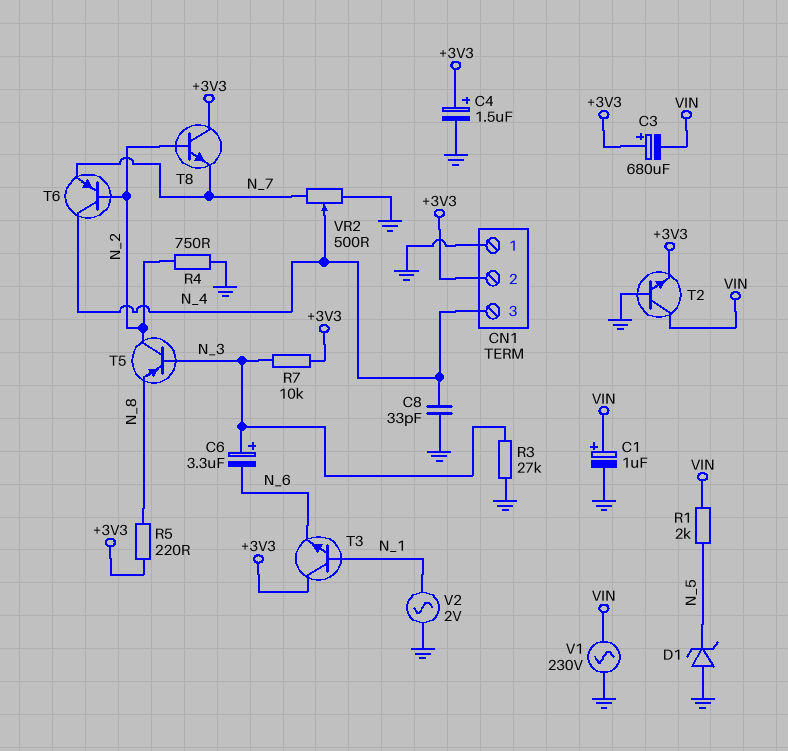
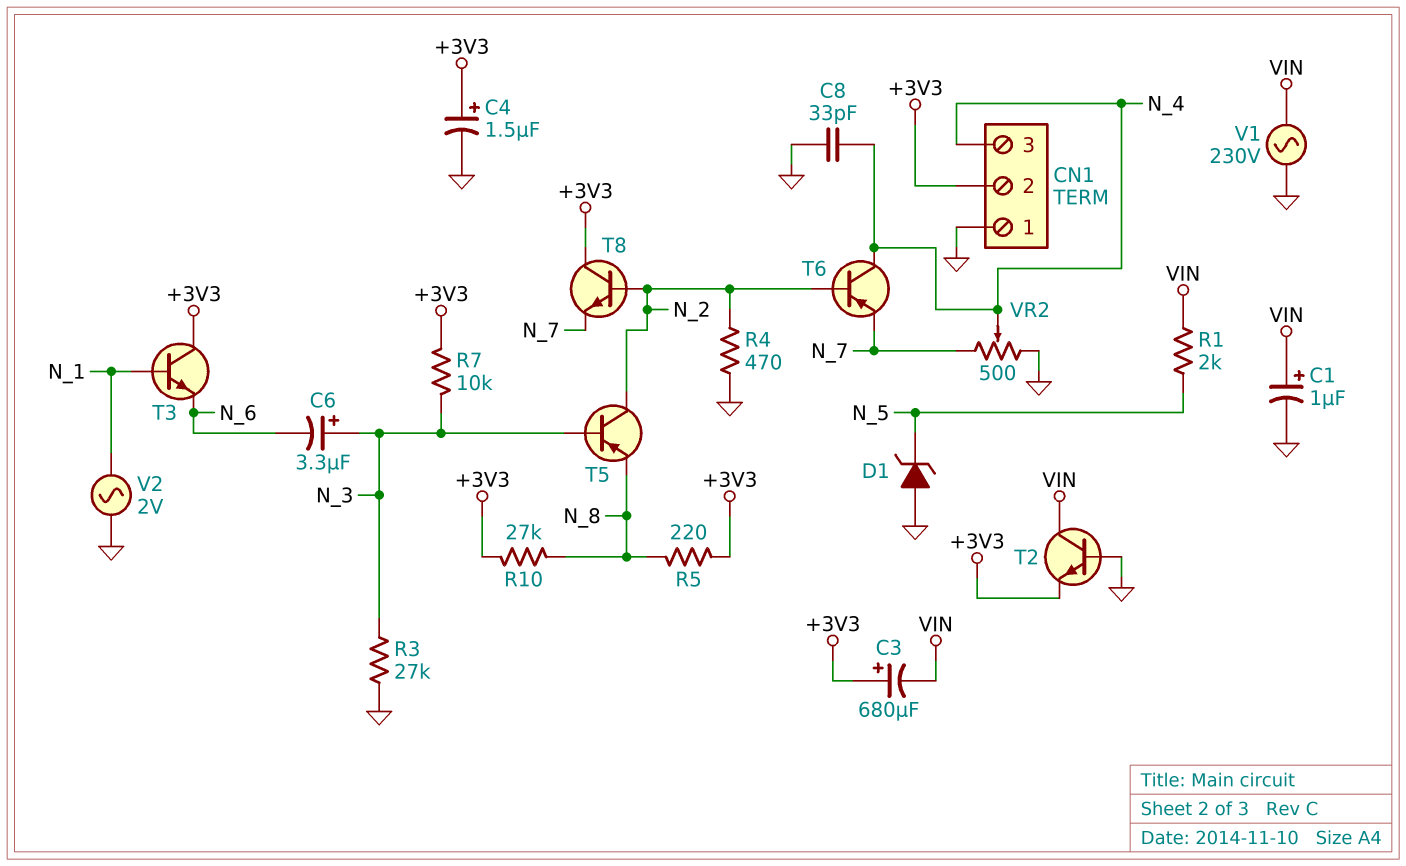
R4: 750 (GND, N_2) -> 470 (GND, N_2)
R10: none -> 27k (+3V3, N_8)

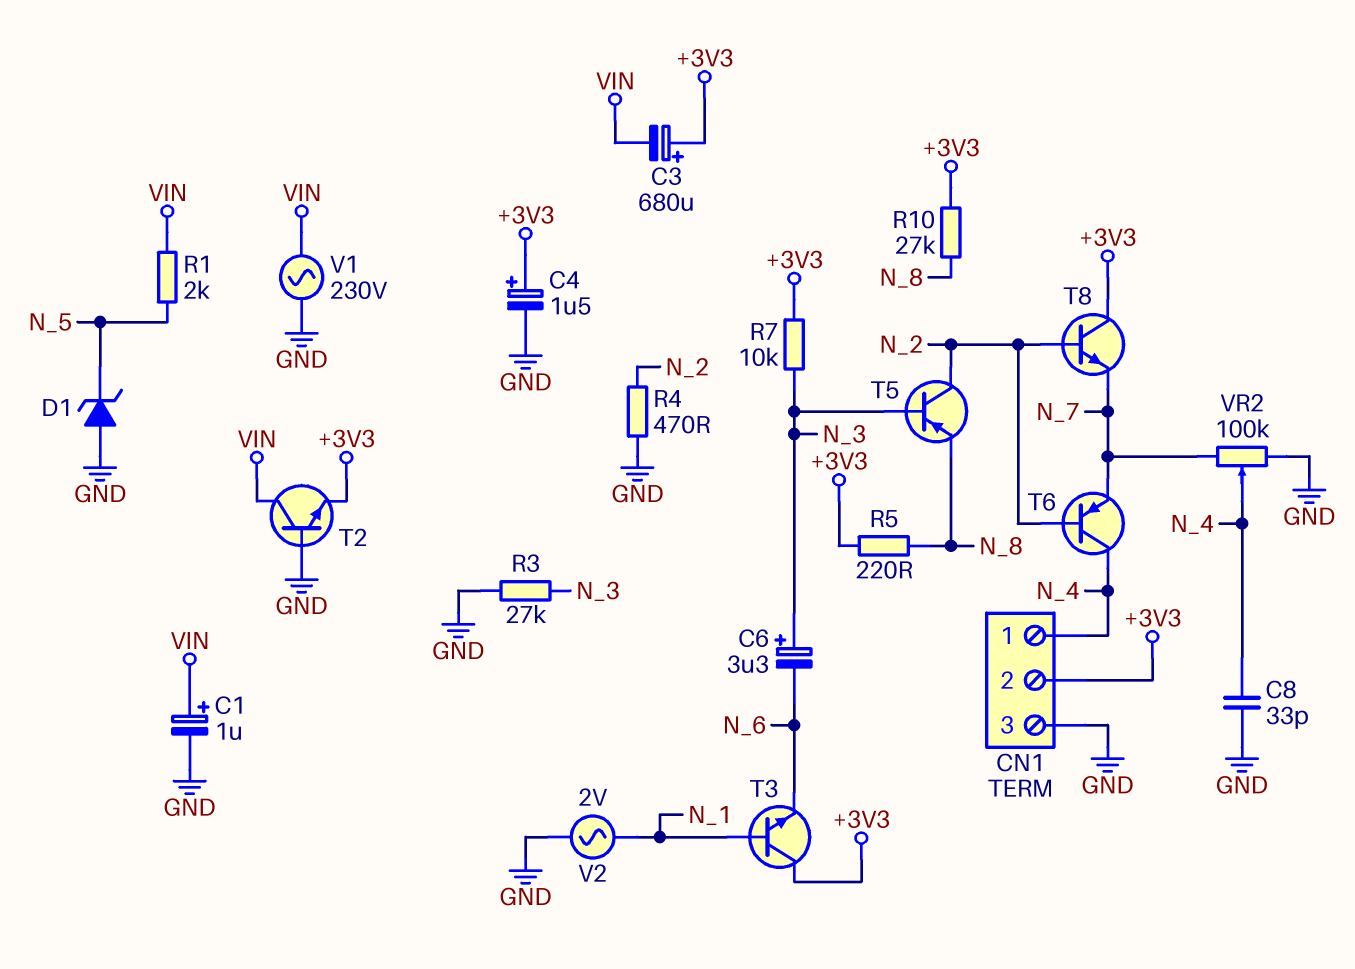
CN1 pin 1: GND -> N_4
CN1 pin 3: N_4 -> GND
VR2: 500 (GND, N_7, wiper N_4) -> 100k (GND, N_7, wiper N_4)

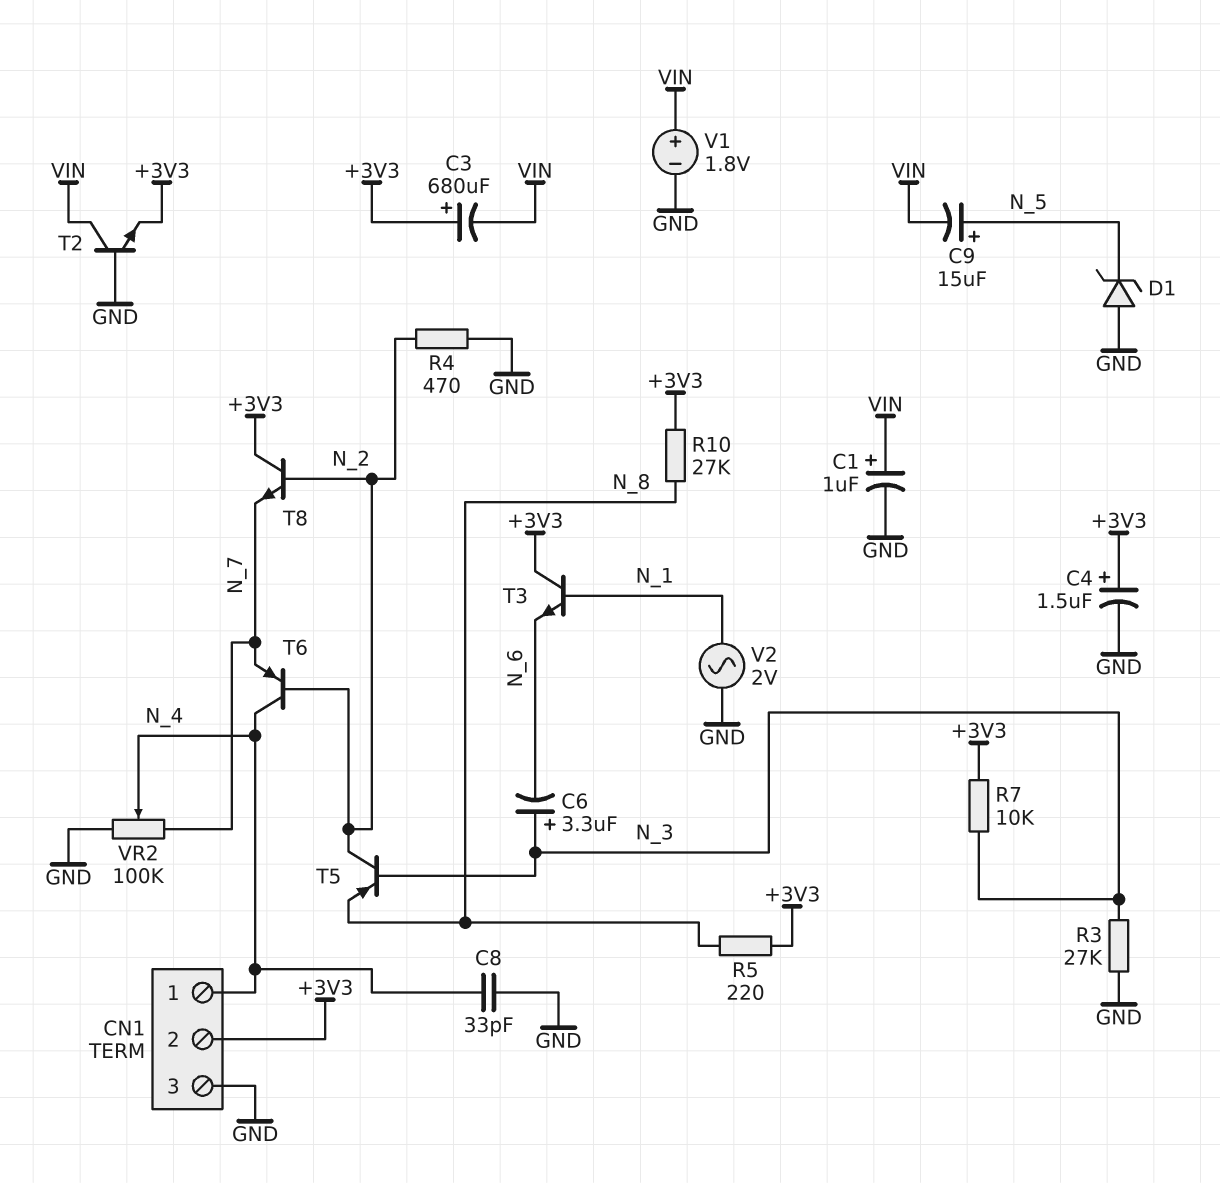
C9: none -> 15uF (plus N_5, minus VIN)
R1: 2k (N_5, VIN) -> none
V1: AC 230V (GND, VIN) -> 1.8V (plus VIN, minus GND)

